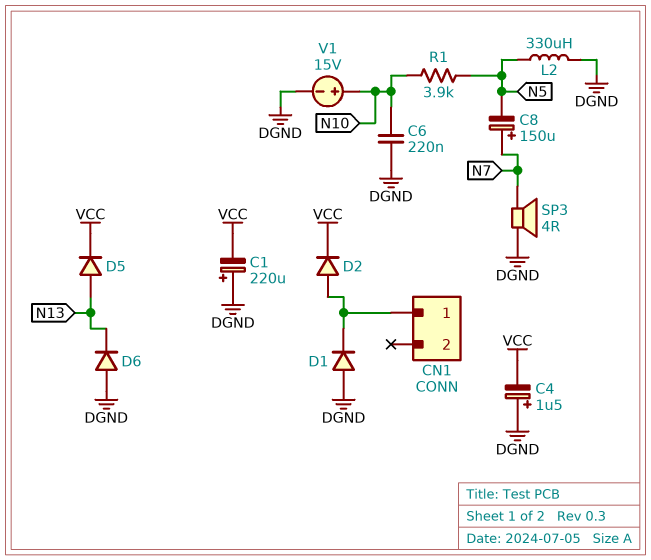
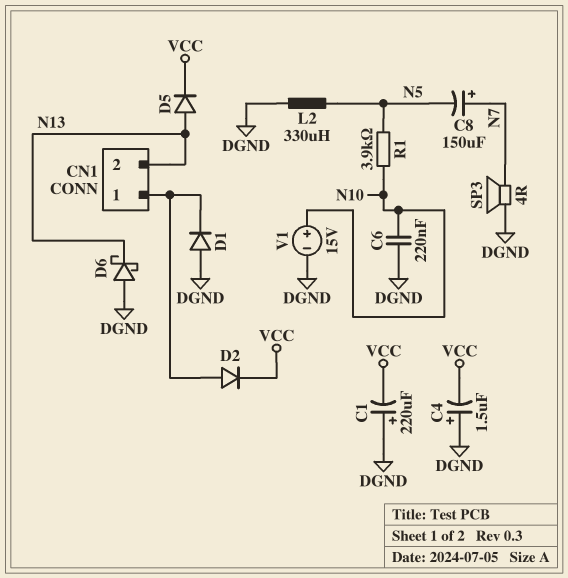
CN1 pin 2: none -> N13
D6: diode (A DGND, K N13) -> schottky (A DGND, K N13)

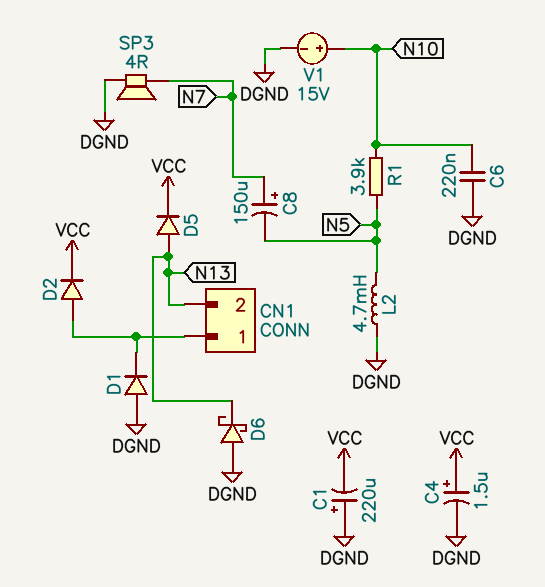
C4: 1.5uF (plus DGND, minus VCC) -> 1.5uF (plus VCC, minus DGND)
L2: 330uH (DGND, N5) -> 4.7mH (DGND, N5)

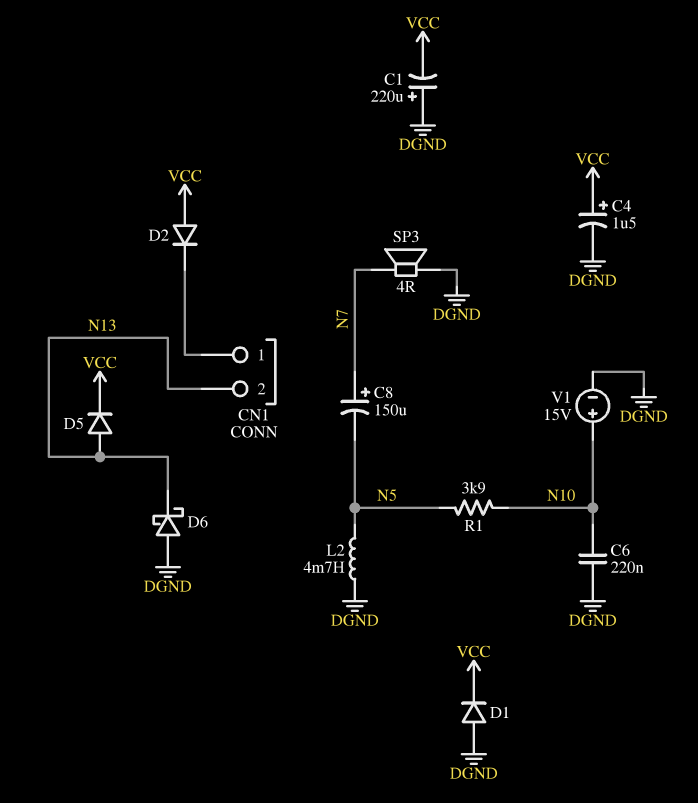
D1: diode (A DGND, K CN1/1) -> diode (A DGND, K VCC)
D2: diode (A CN1/1, K VCC) -> diode (A VCC, K CN1/1)

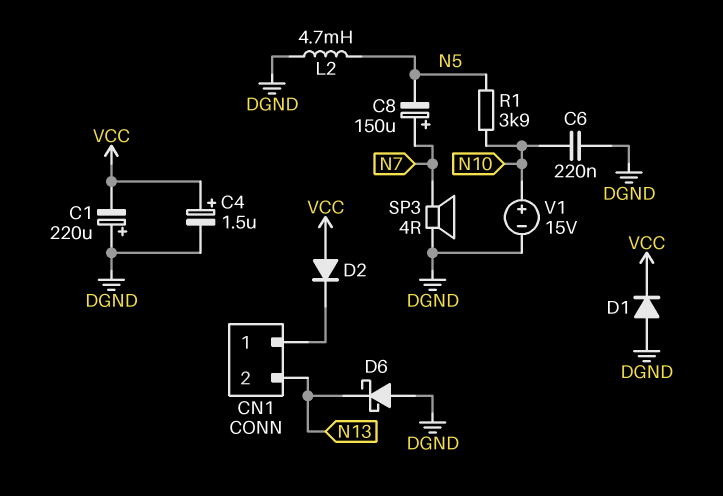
D5: diode (A N13, K VCC) -> none

